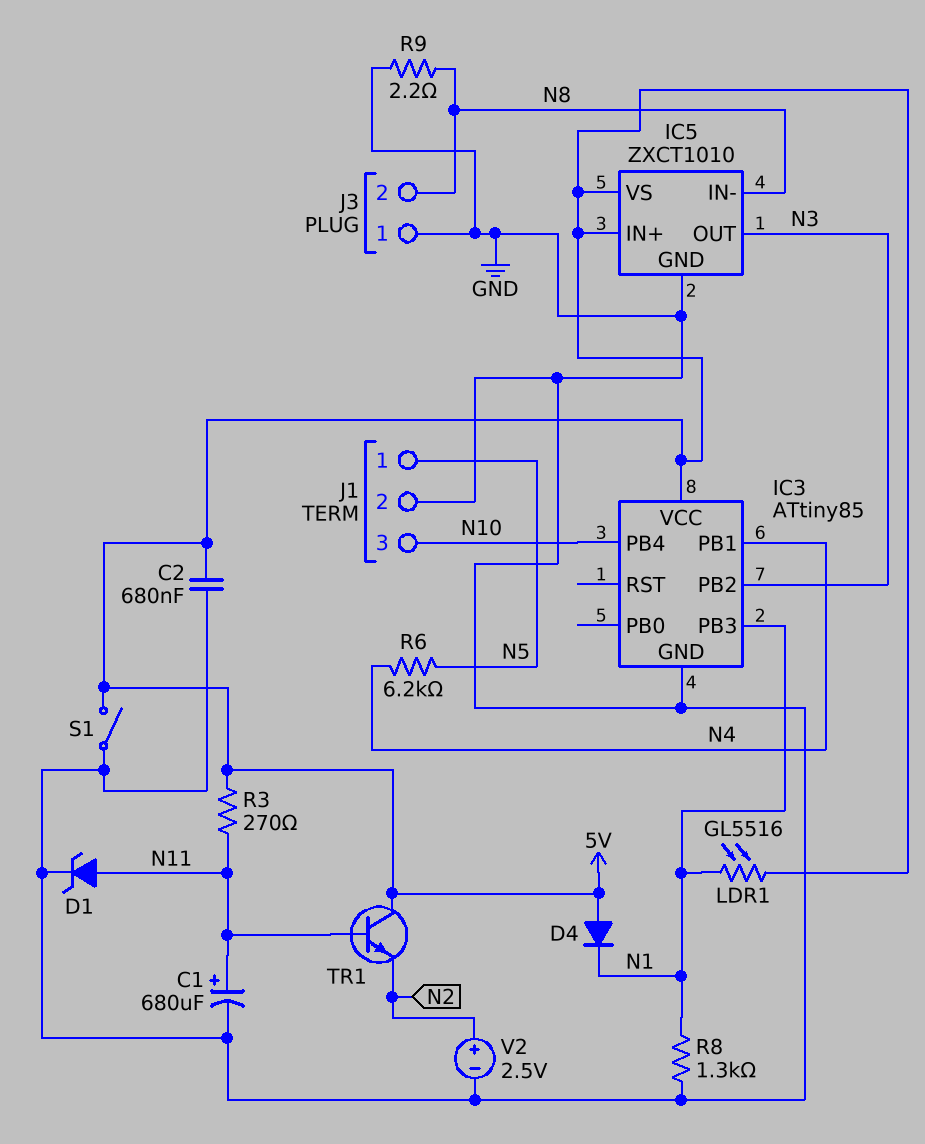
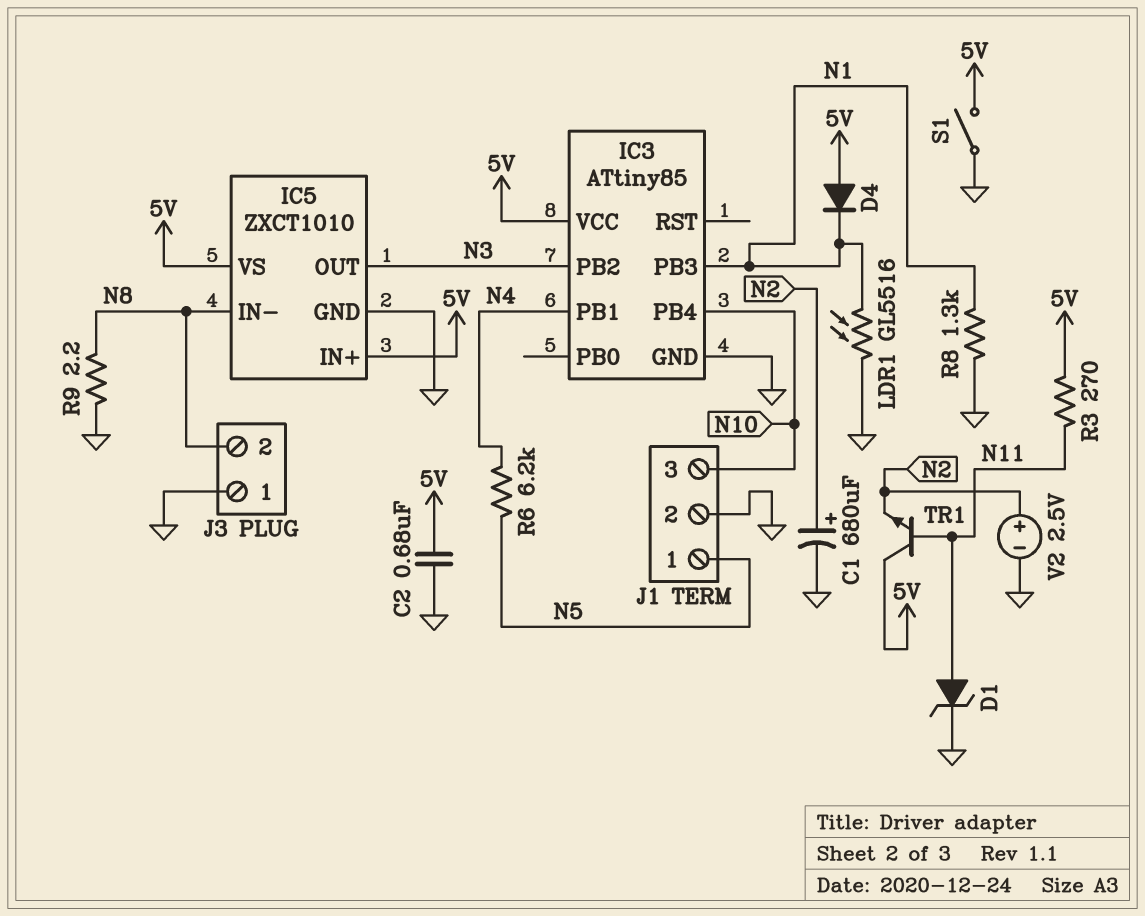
C1: 680uF (plus N11, minus GND) -> 680uF (plus N2, minus GND)
LDR1: GL5516 (5V, N1) -> GL5516 (GND, N1)

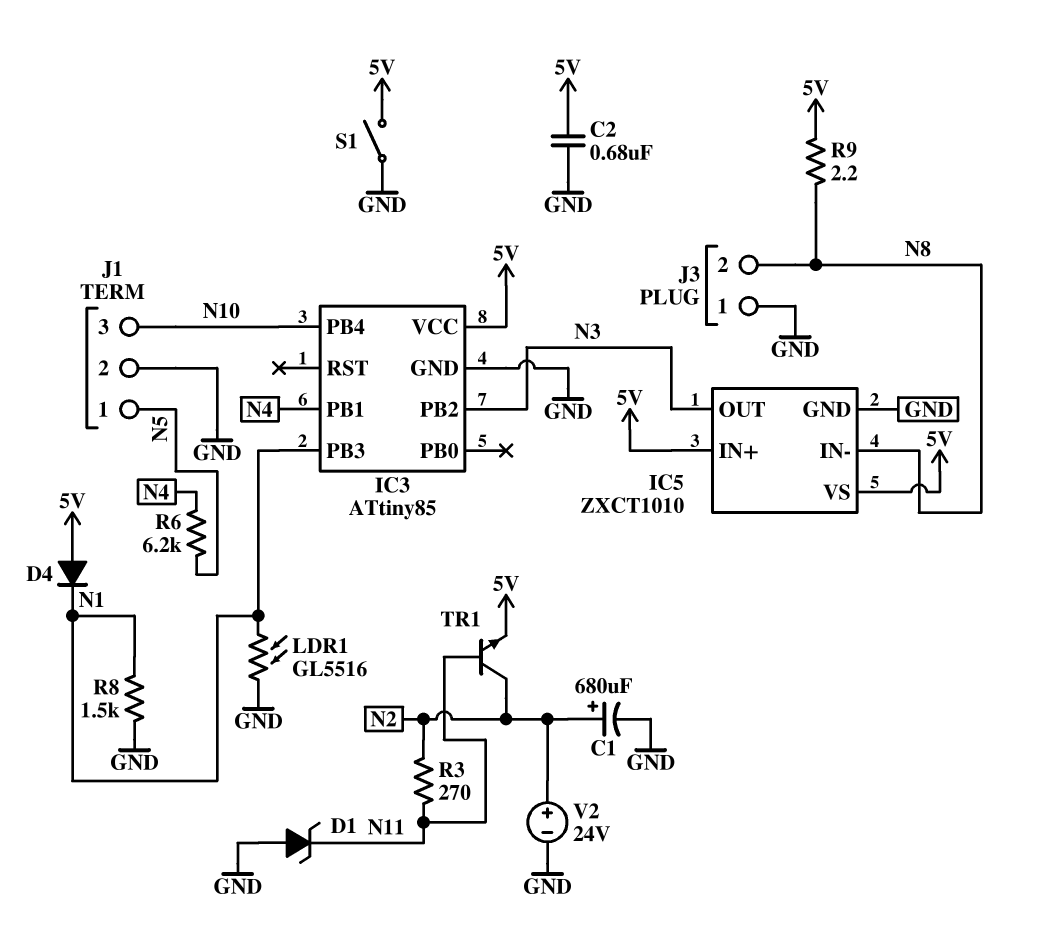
D1: zener (A N11, K GND) -> zener (A GND, K N11)
R3: 270 (5V, N11) -> 270 (N2, N11)
R8: 1.3k (GND, N1) -> 1.5k (GND, N1)
R9: 2.2 (GND, N8) -> 2.2 (5V, N8)
TR1: NPN (B N11, C 5V, E N2) -> NPN (B N11, C N2, E 5V)
V2: 2.5V (plus N2, minus GND) -> 24V (plus N2, minus GND)

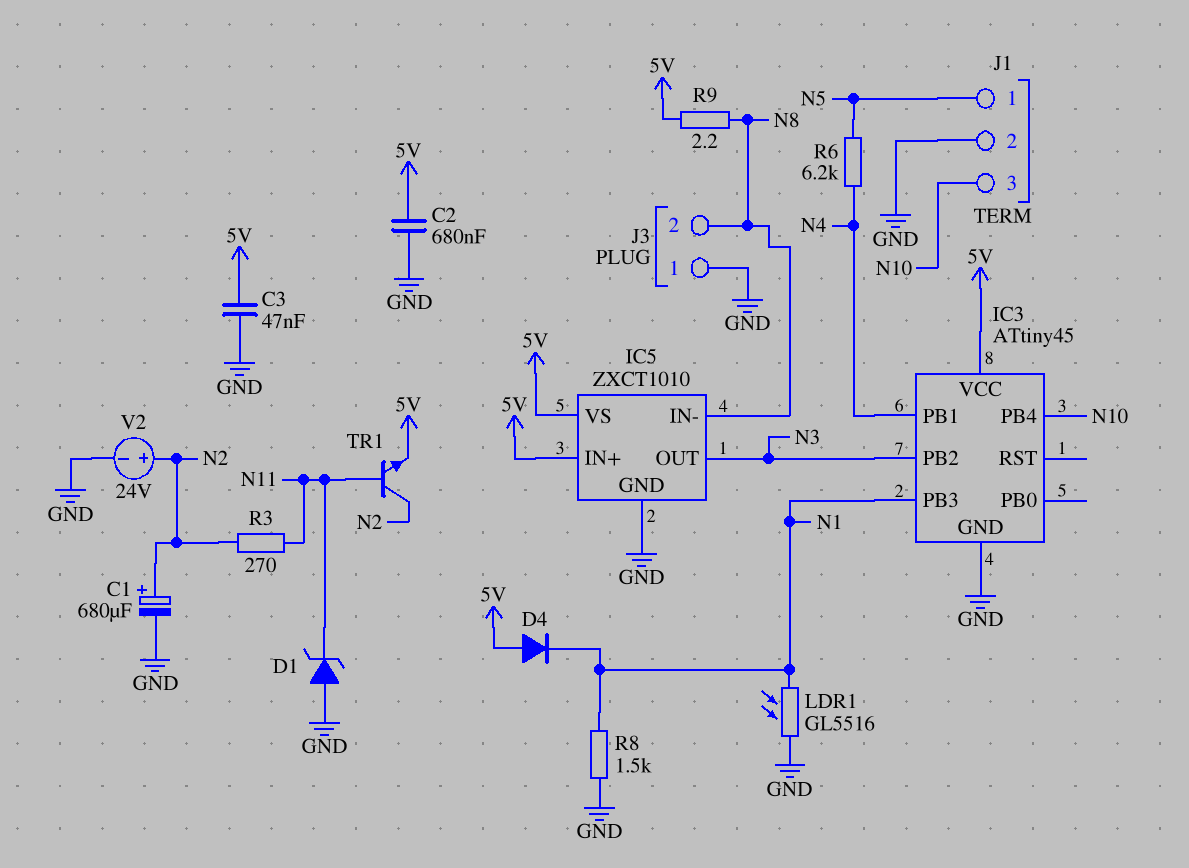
C3: none -> 47nF (5V, GND)
IC3: ATtiny85 -> ATtiny45
S1: switch (5V, GND) -> none

